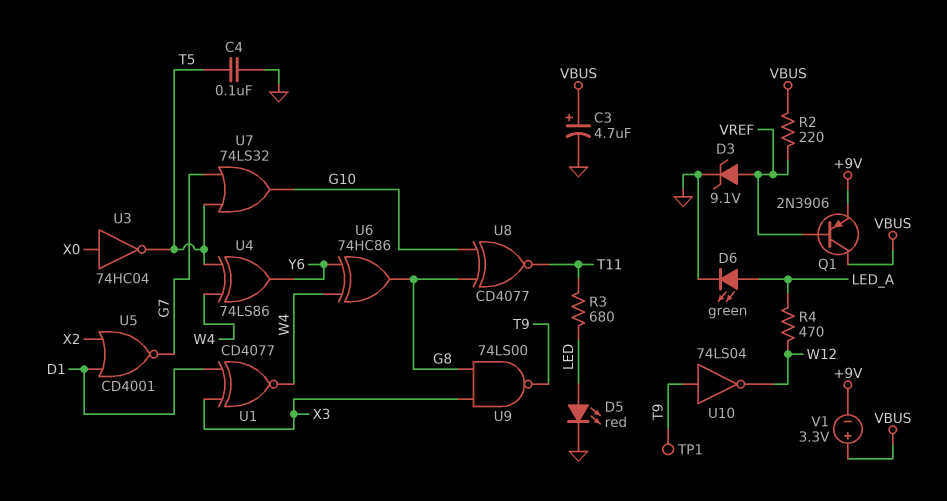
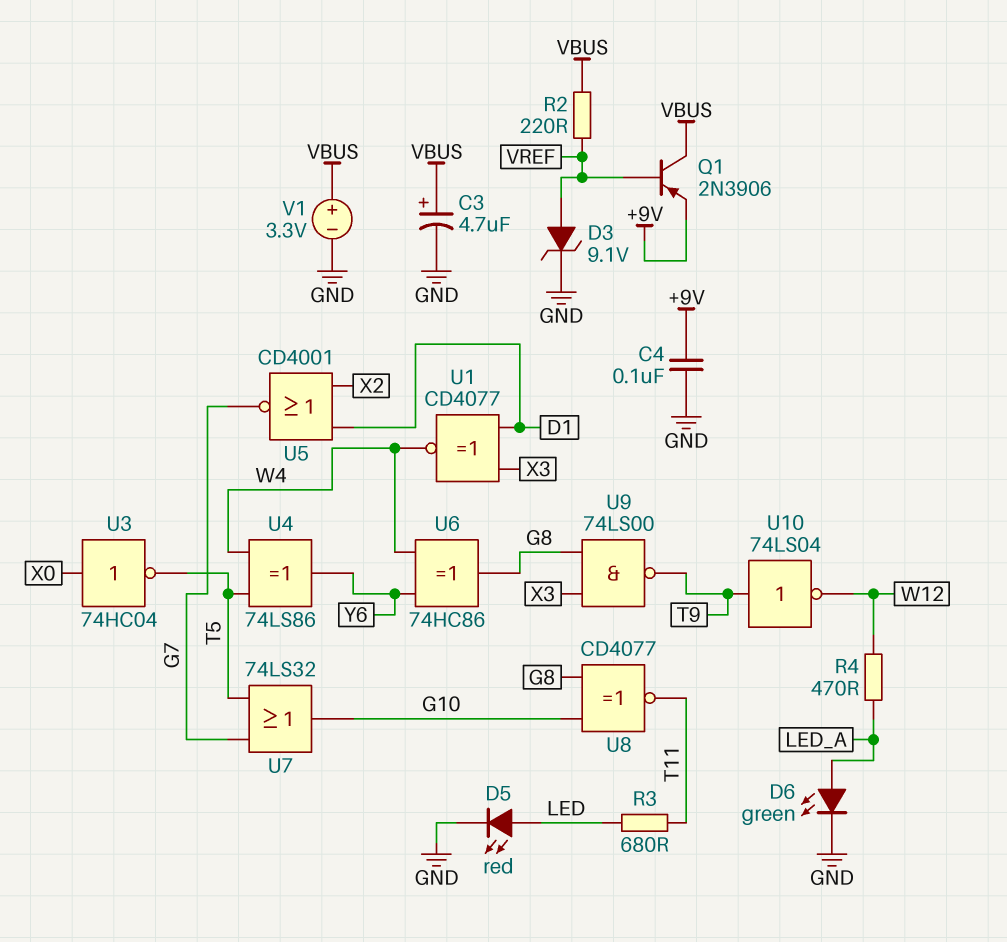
C4: 100nF (GND, T5) -> 100nF (+9V, GND)
TP1: test point (T9) -> none
V1: 3.3V (plus VBUS, minus +9V) -> 3.3V (plus VBUS, minus GND)

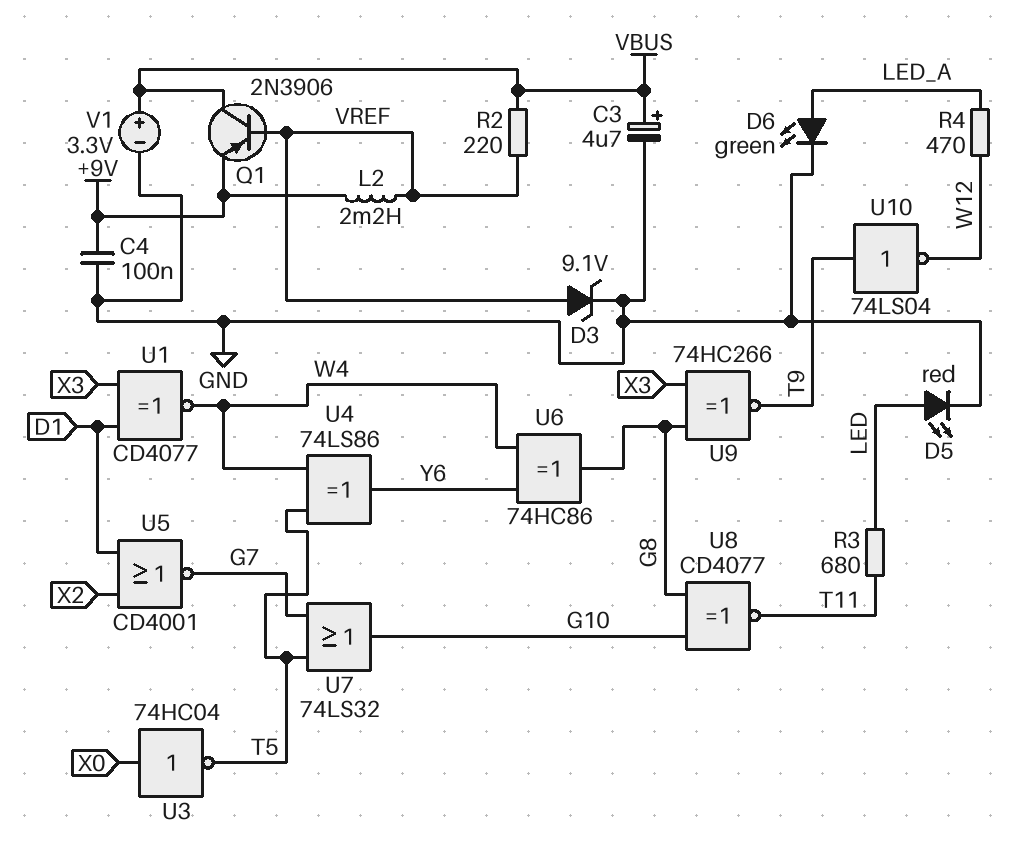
L2: none -> 2.2mH (+9V, VREF)
U9: NAND 74LS00 (in G8, in X3, out T9) -> XNOR 74HC266 (in G8, in X3, out T9)

